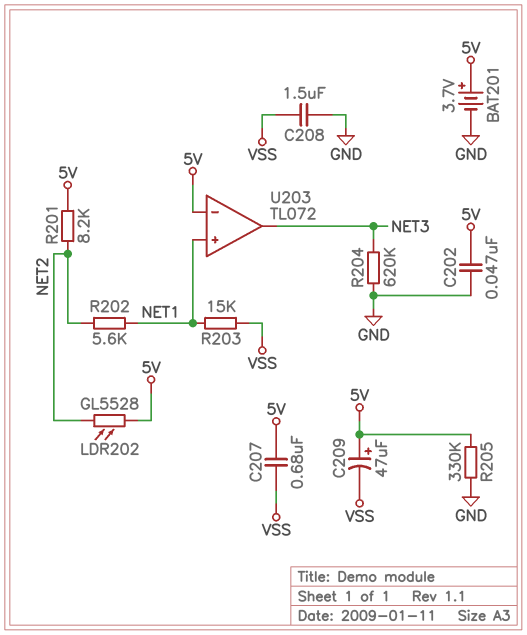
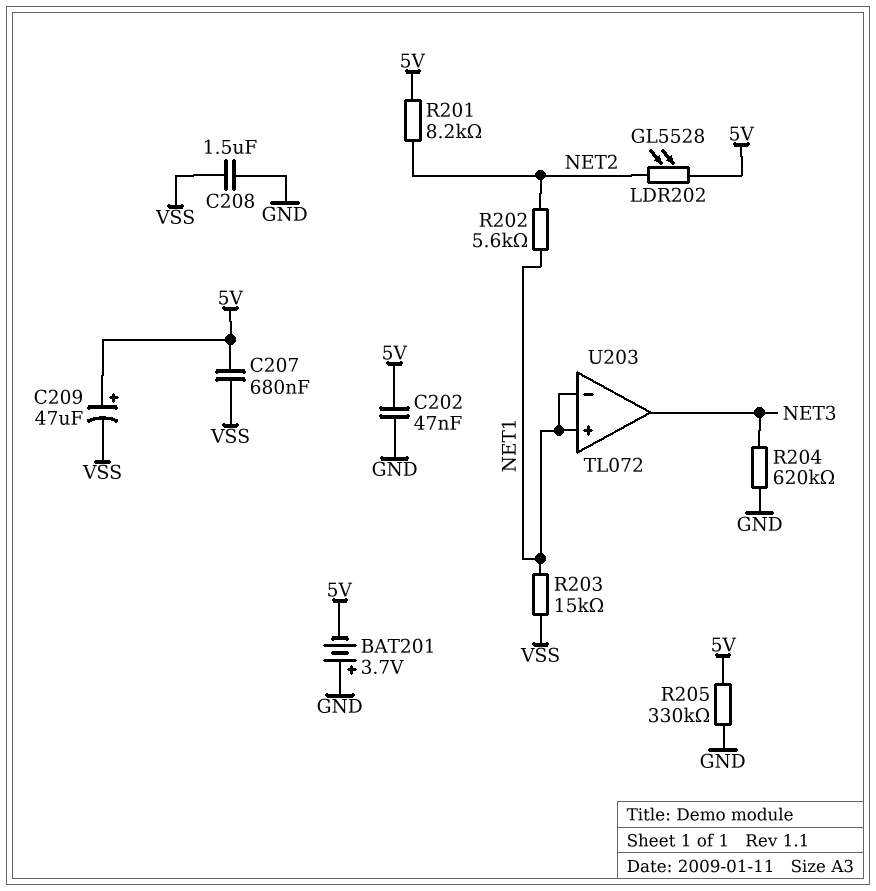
BAT201: 3.7V (plus 5V, minus GND) -> 3.7V (plus GND, minus 5V)
U203 pin in-: 5V -> NET1

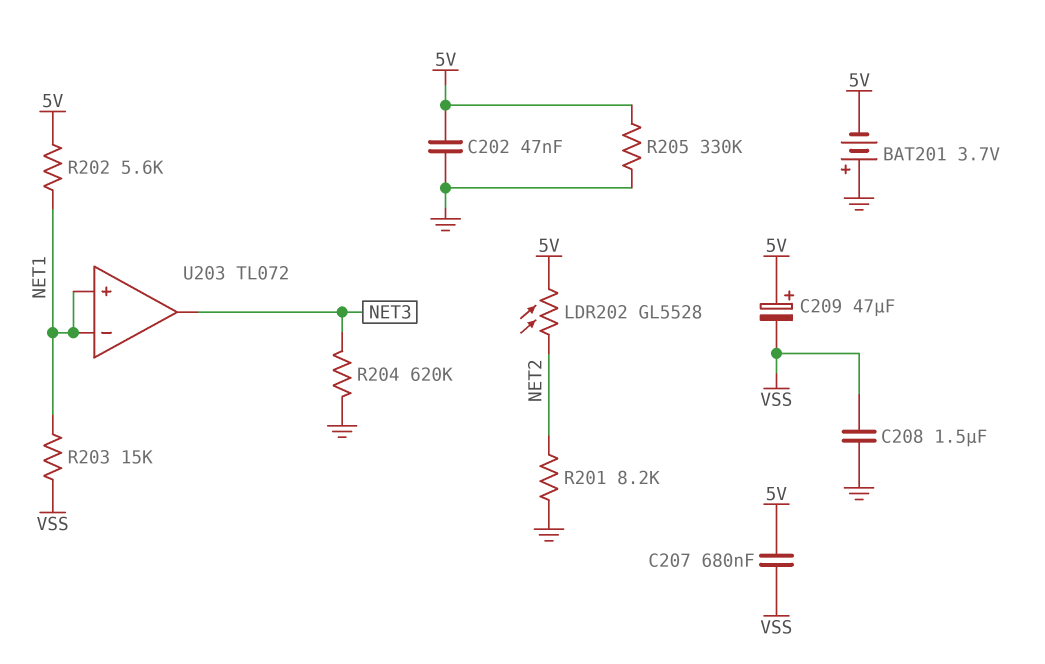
R201: 8.2k (5V, NET2) -> 8.2k (GND, NET2)
R202: 5.6k (NET1, NET2) -> 5.6k (5V, NET1)

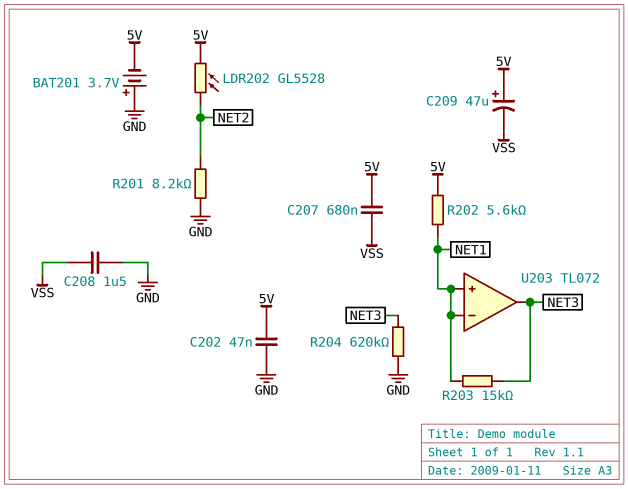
R203: 15k (NET1, VSS) -> 15k (NET1, NET3)
R205: 330k (5V, GND) -> none

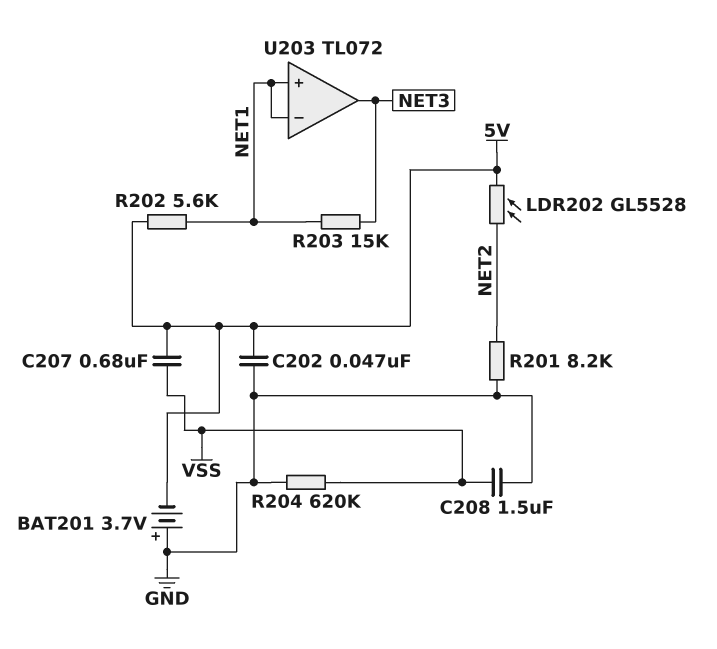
C209: 47uF (plus 5V, minus VSS) -> none
R204: 620k (GND, NET3) -> 620k (GND, VSS)

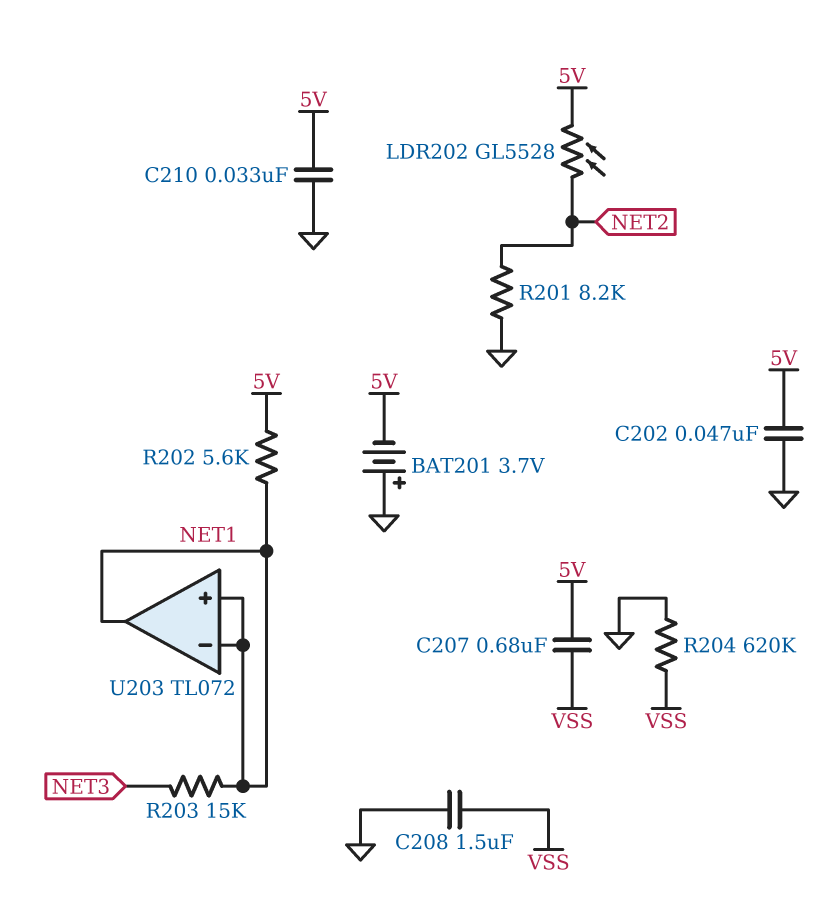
C210: none -> 33nF (5V, GND)
U203 pin out: NET3 -> NET1

